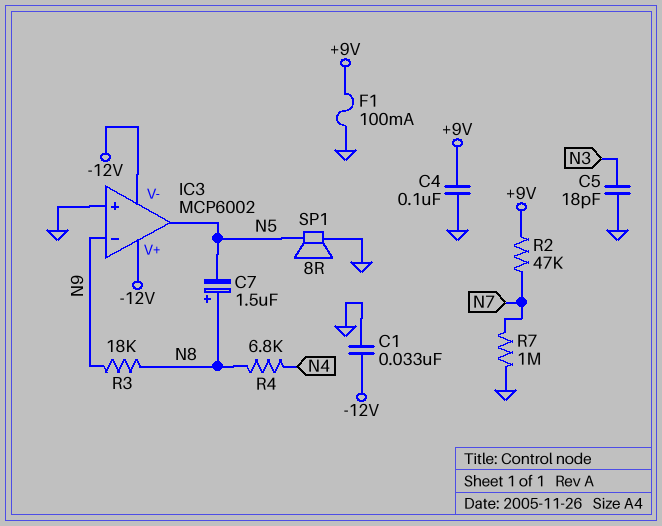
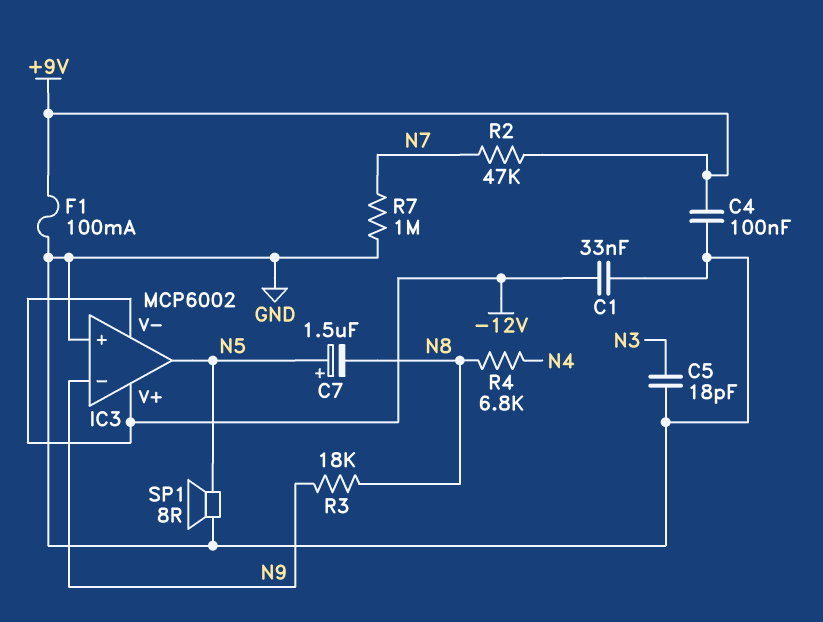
C7: 1.5uF (plus N8, minus N5) -> 1.5uF (plus N5, minus N8)

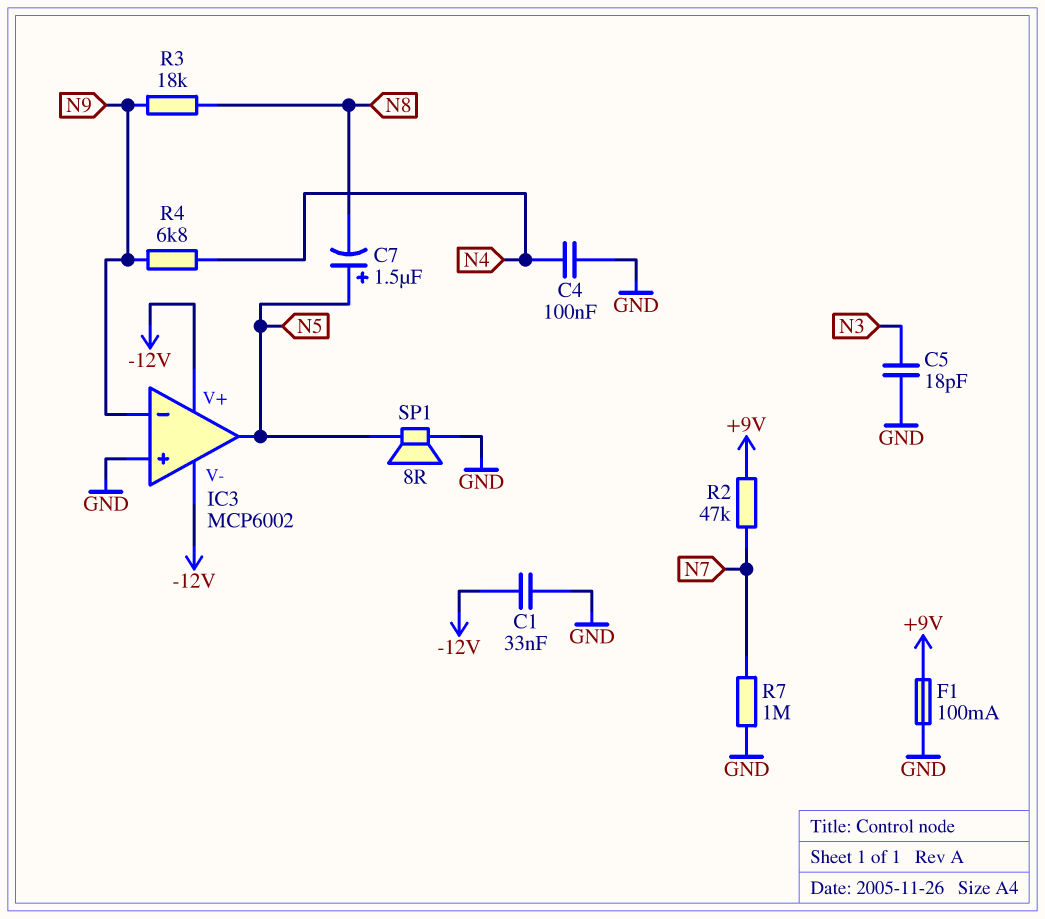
C4: 100nF (+9V, GND) -> 100nF (GND, N4)
R4: 6.8k (N4, N8) -> 6.8k (N4, N9)

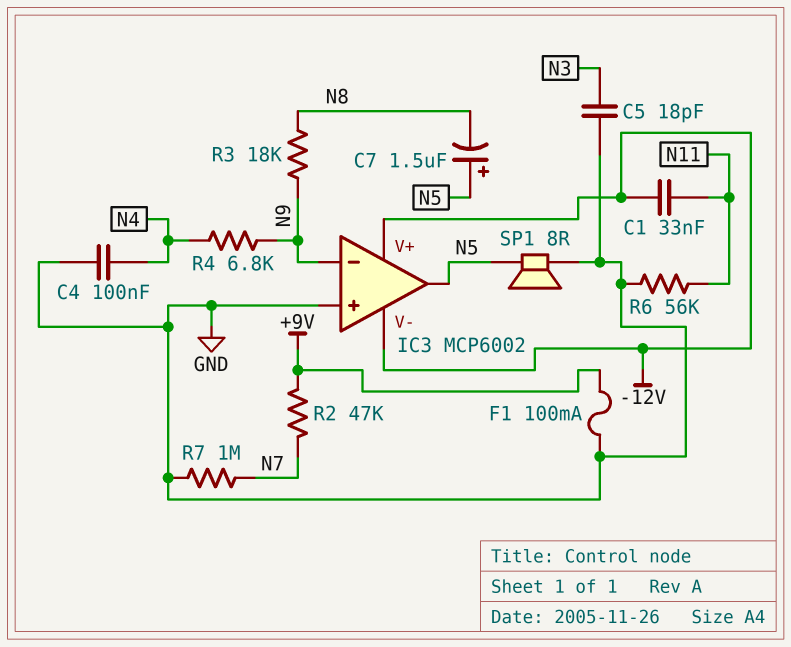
C1: 33nF (-12V, GND) -> 33nF (-12V, N11)
R6: none -> 56k (GND, N11)

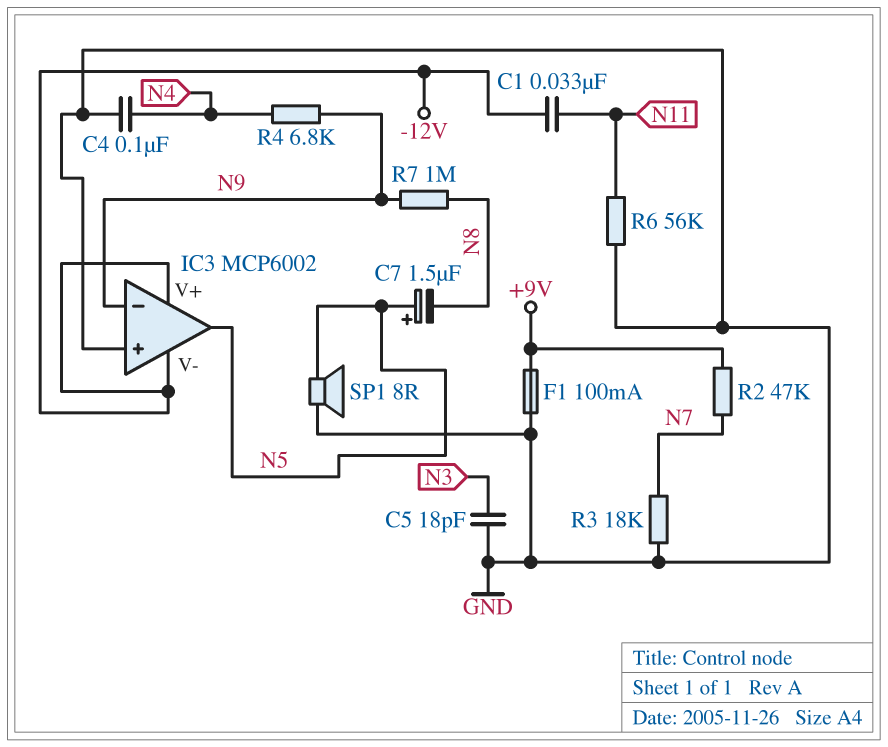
R3: 18k (N8, N9) -> 18k (GND, N7)
R7: 1M (GND, N7) -> 1M (N8, N9)

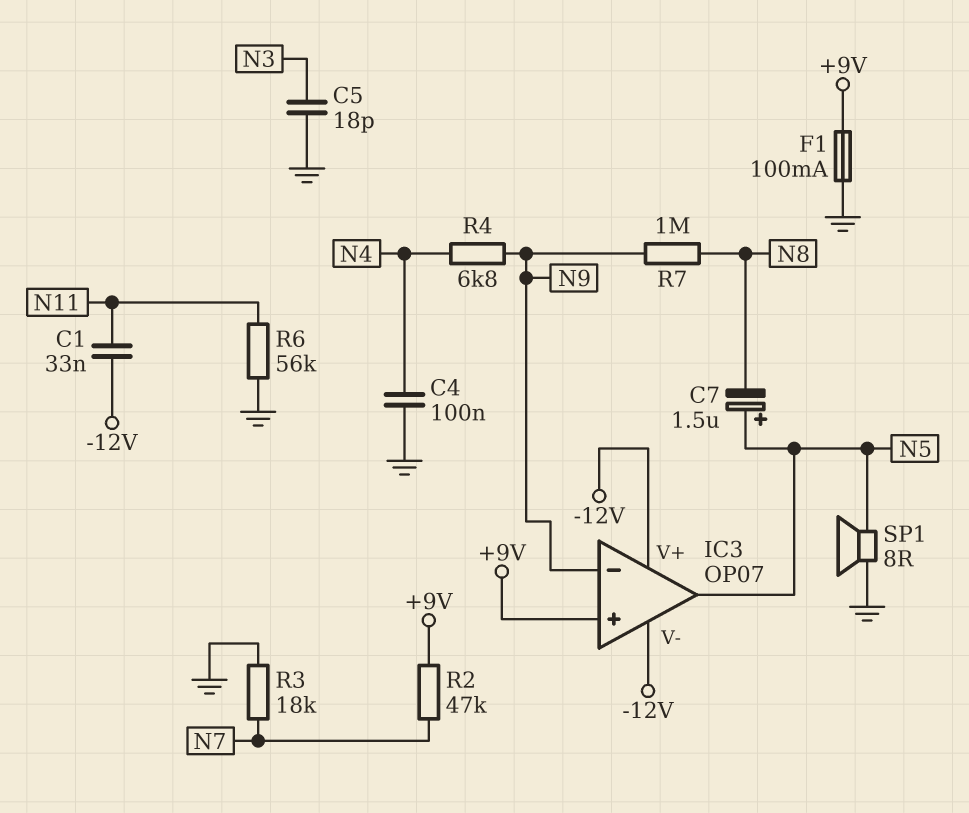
IC3: MCP6002 -> OP07
IC3 pin in+: GND -> +9V

